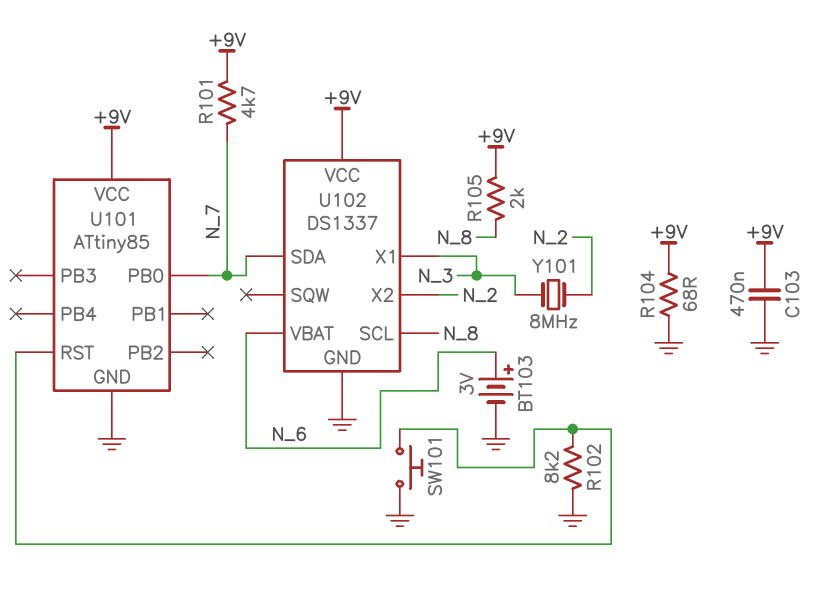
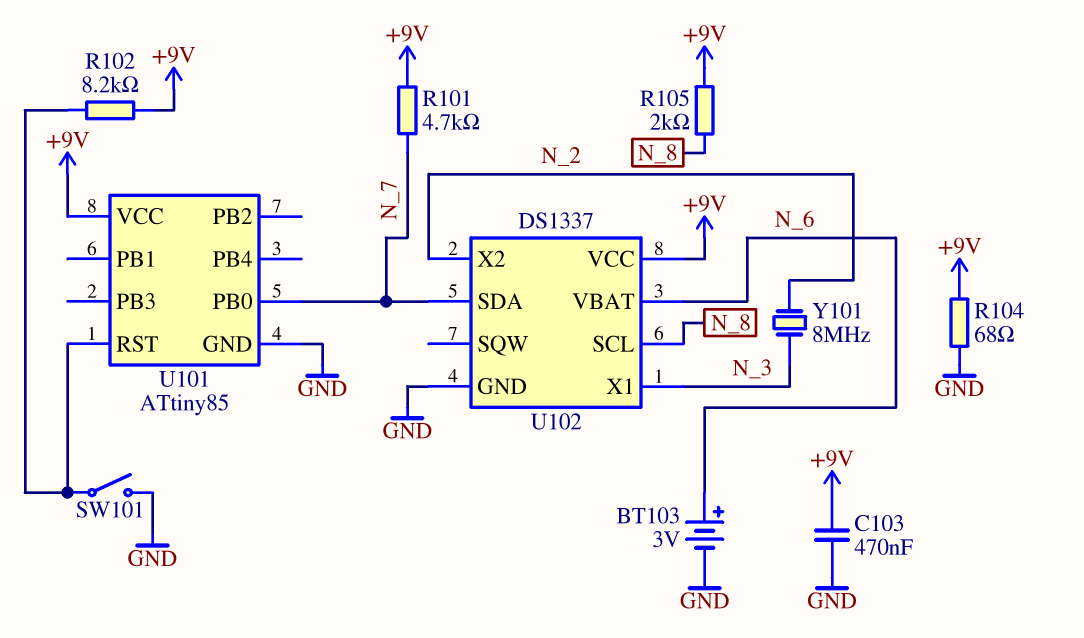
R102: 8.2k (GND, U101/RST) -> 8.2k (+9V, U101/RST)
SW101: button (GND, U101/RST) -> switch (GND, U101/RST)

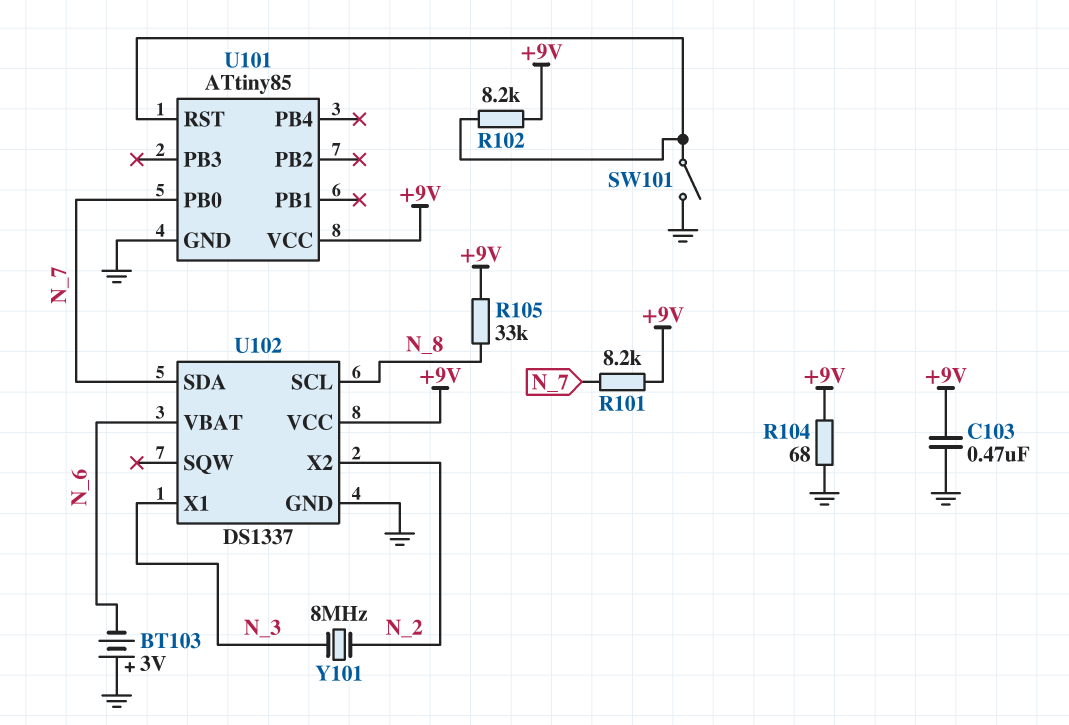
BT103: 3V (plus N_6, minus GND) -> 3V (plus GND, minus N_6)
R101: 4.7k (+9V, N_7) -> 8.2k (+9V, N_7)
R105: 2k (+9V, N_8) -> 33k (+9V, N_8)

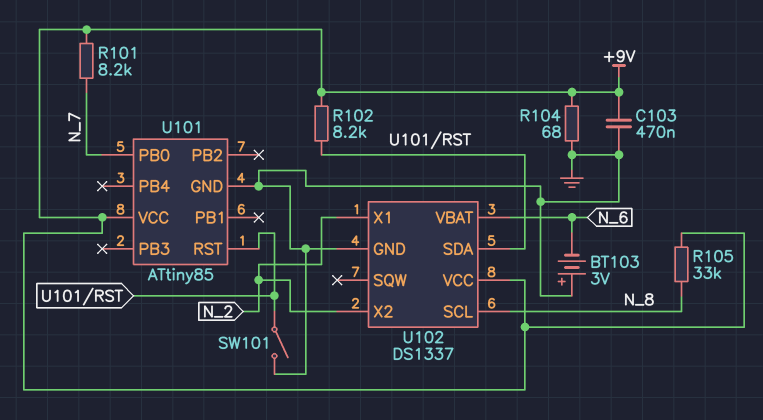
U102 pin SDA: N_7 -> U101/RST
U102 pin X1: N_3 -> N_2
Y101: 8MHz (N_2, N_3) -> none

